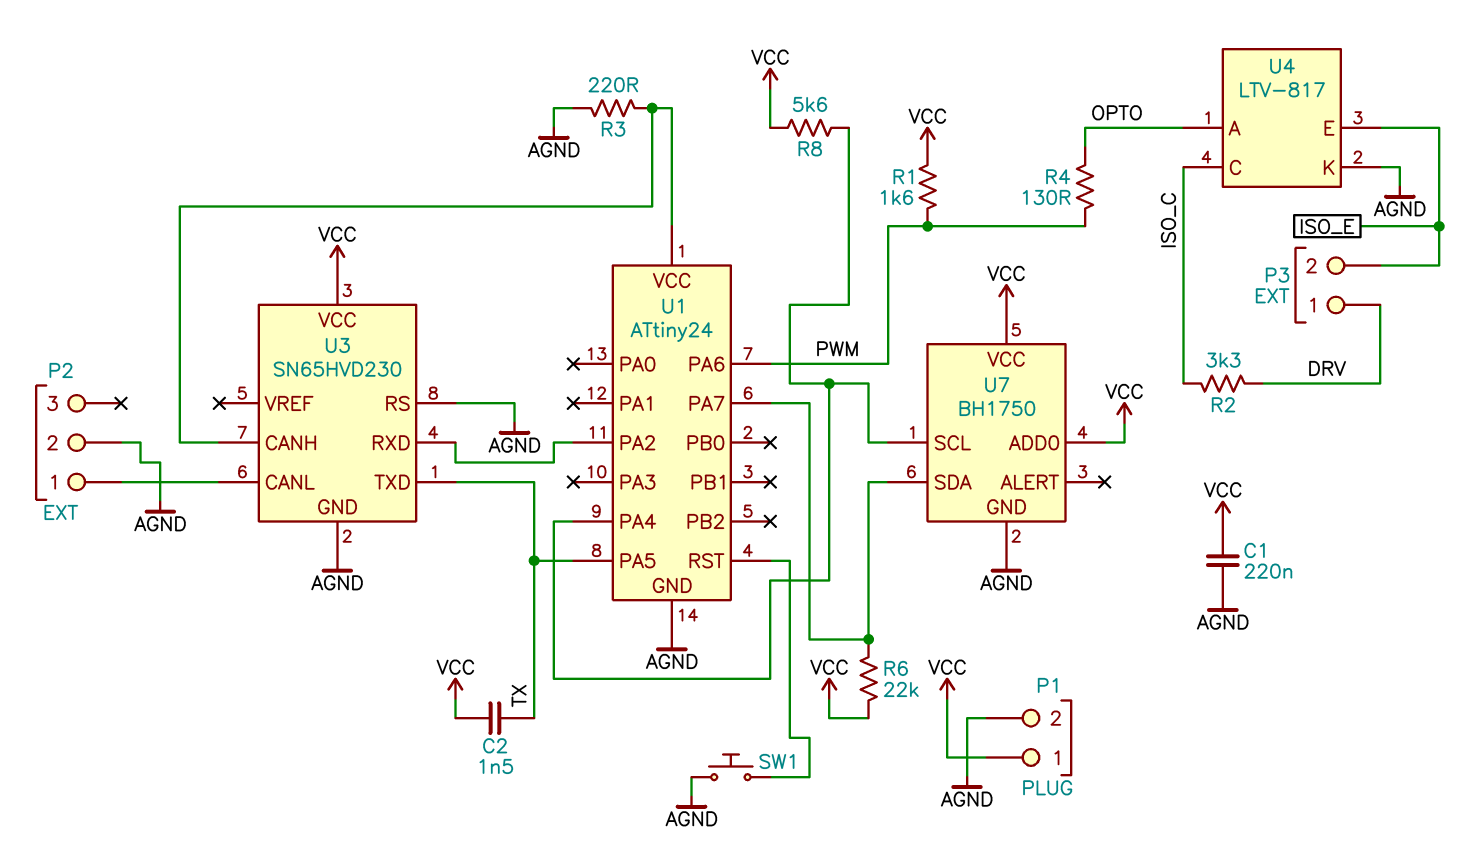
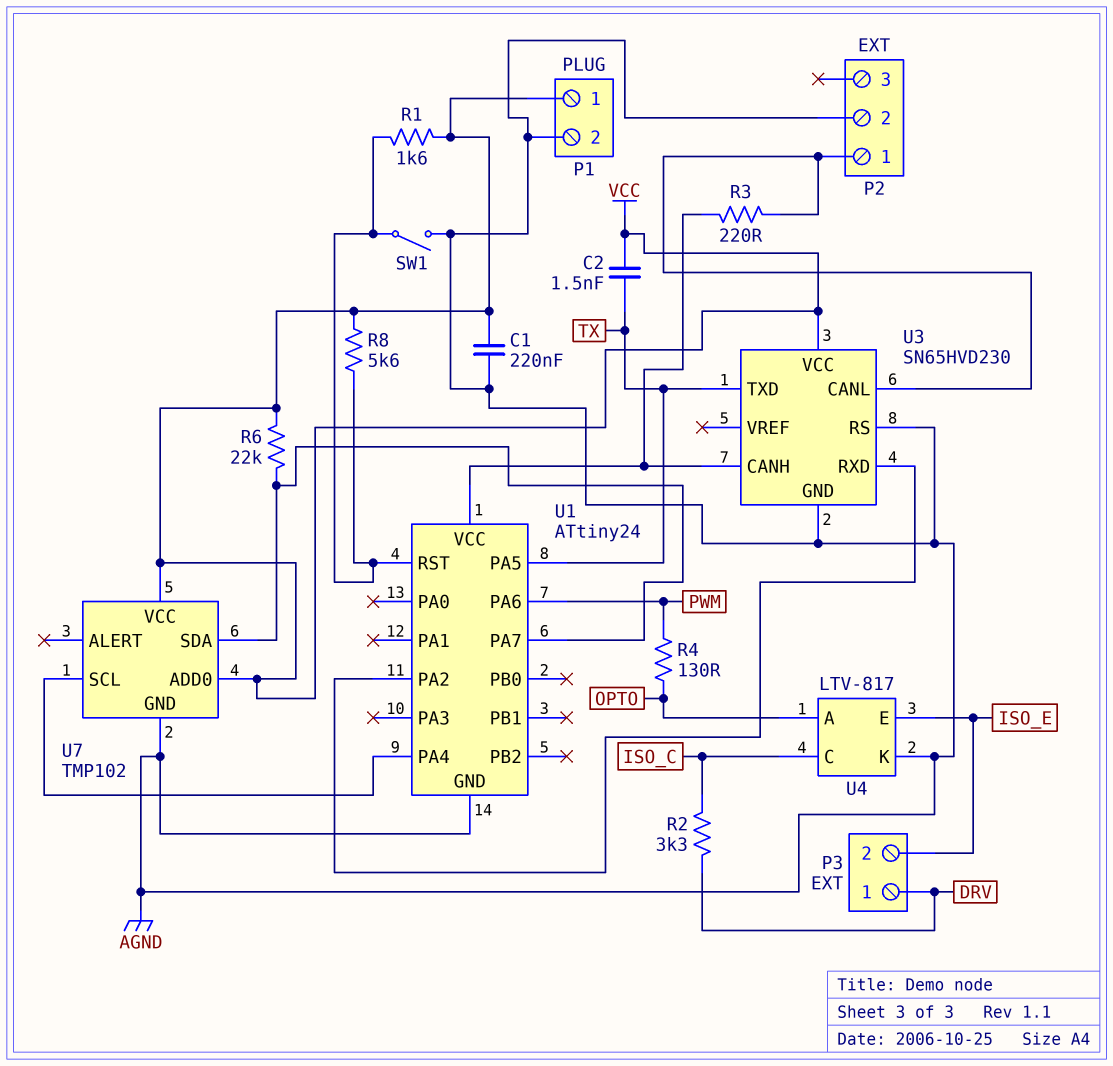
R1: 1.6k (PWM, VCC) -> 1.6k (U1/RST, VCC)
R3: 220 (AGND, U1/VCC) -> 220 (P2/1, U1/VCC)
R8: 5.6k (U1/PA4, VCC) -> 5.6k (U1/RST, VCC)
SW1: button (AGND, U1/RST) -> switch (AGND, U1/RST)
U7: BH1750 -> TMP102

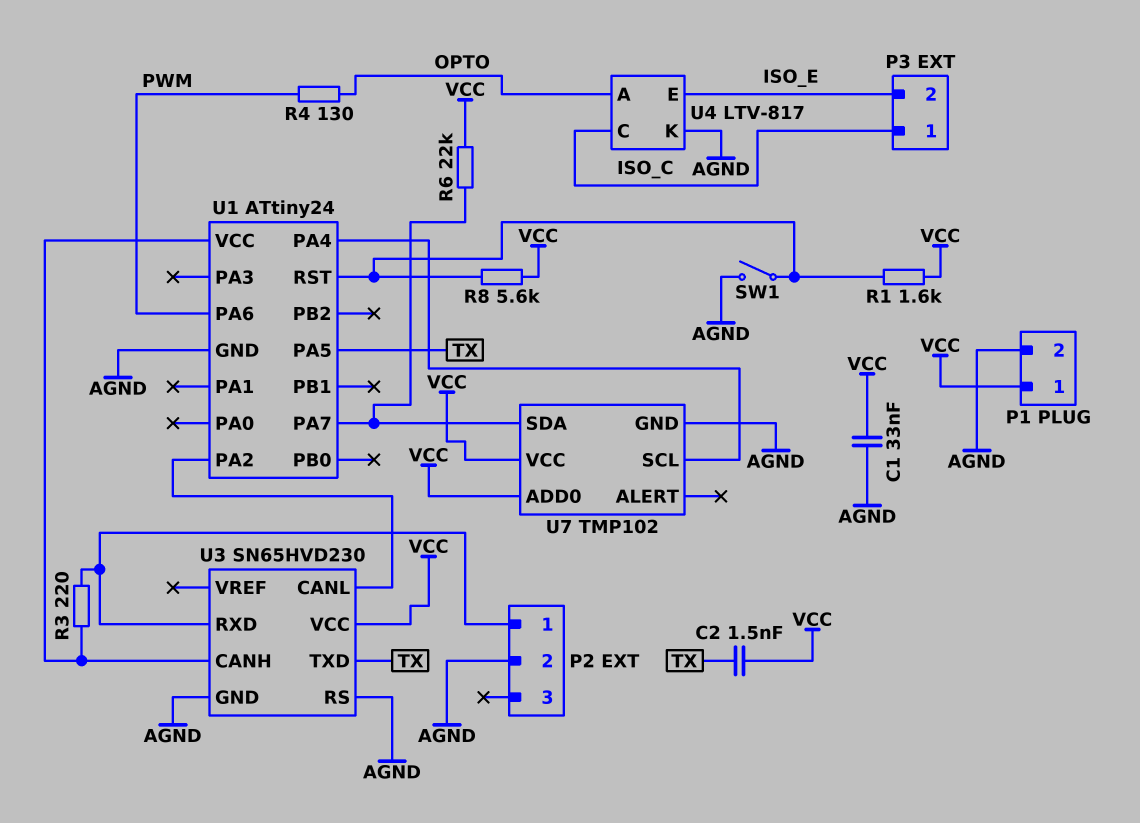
C1: 220nF (AGND, VCC) -> 33nF (AGND, VCC)
P3 pin 1: DRV -> ISO_C
R2: 3.3k (DRV, ISO_C) -> none
U3 pin CANL: P2/1 -> U1/PA2
U3 pin RXD: U1/PA2 -> P2/1

